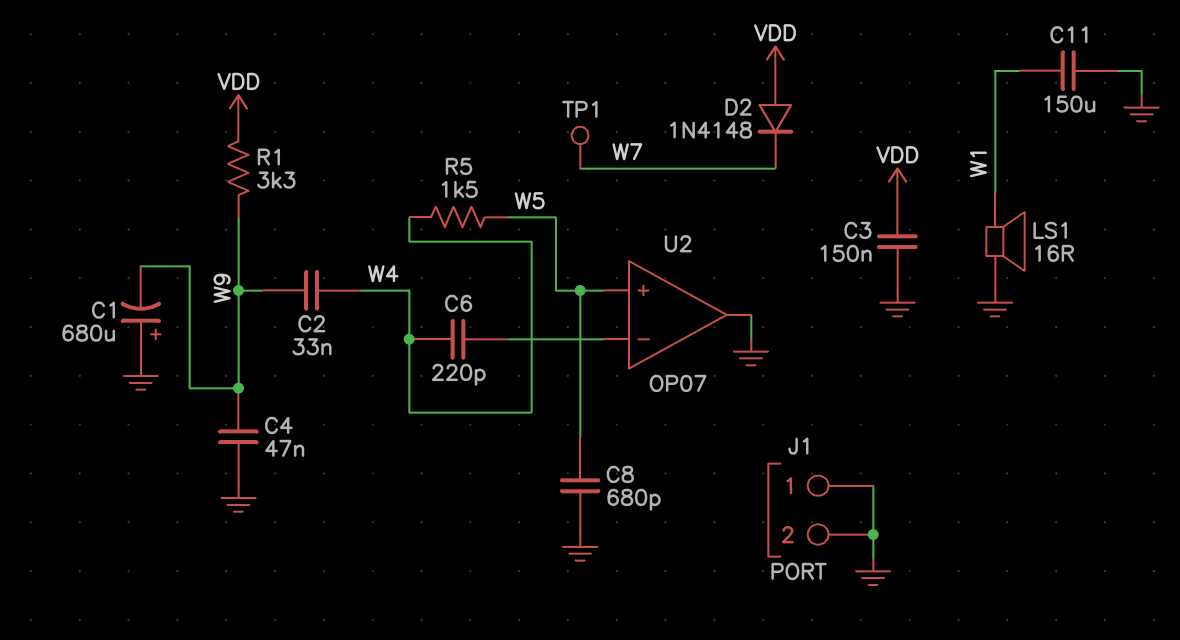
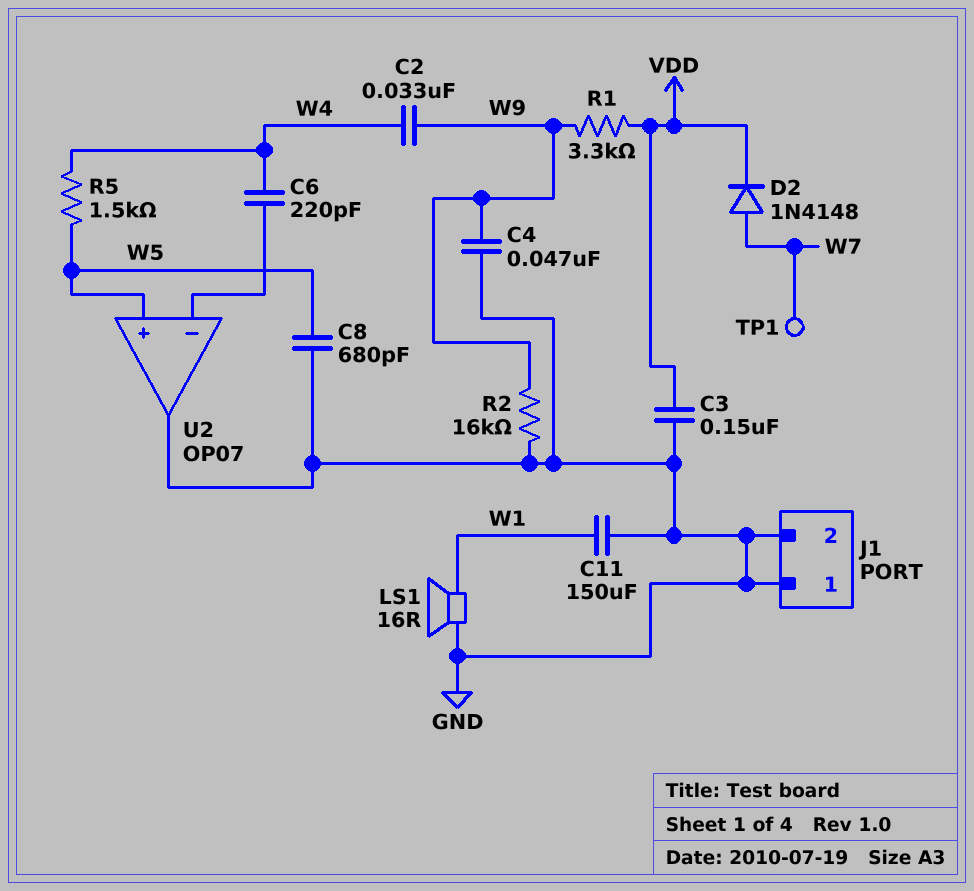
C1: 680uF (plus GND, minus W9) -> none
D2: diode 1N4148 (A VDD, K W7) -> diode 1N4148 (A W7, K VDD)
R2: none -> 16k (GND, W9)

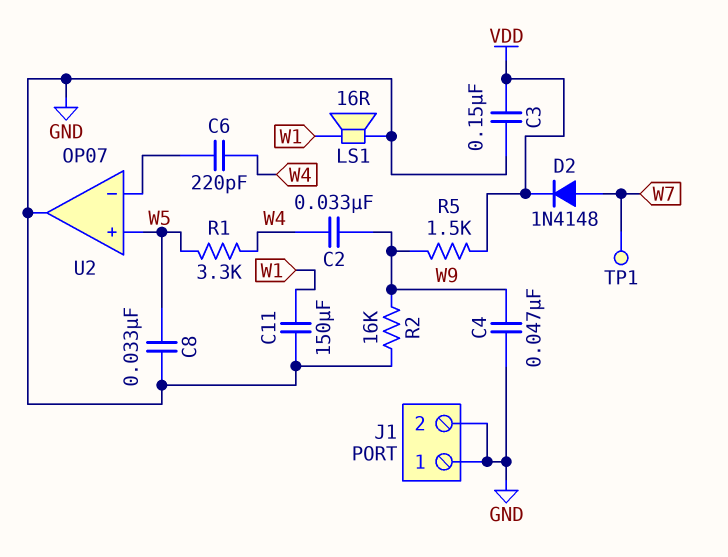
C8: 680pF (GND, W5) -> 33nF (GND, W5)
R1: 3.3k (VDD, W9) -> 3.3k (W4, W5)
R5: 1.5k (W4, W5) -> 1.5k (VDD, W9)

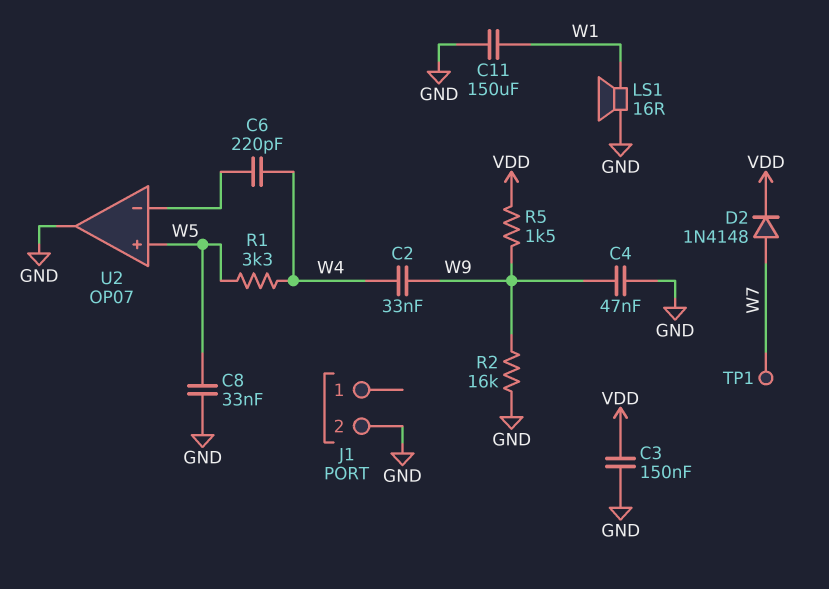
J1 pin 1: GND -> none

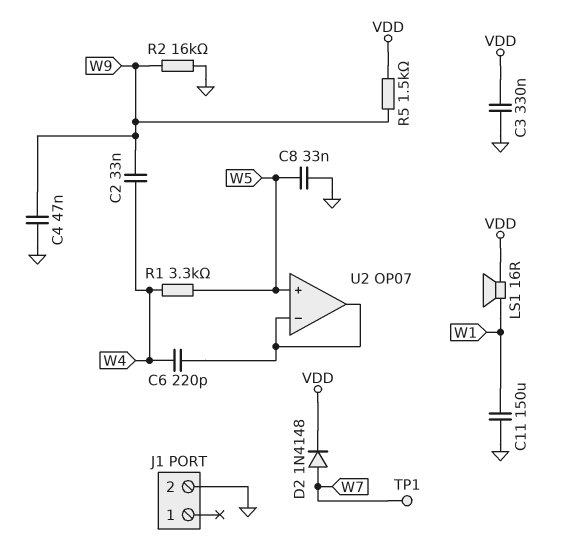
C3: 150nF (GND, VDD) -> 330nF (GND, VDD)
LS1: speaker 16R (GND, W1) -> speaker 16R (VDD, W1)
U2 pin out: GND -> U2/in-

